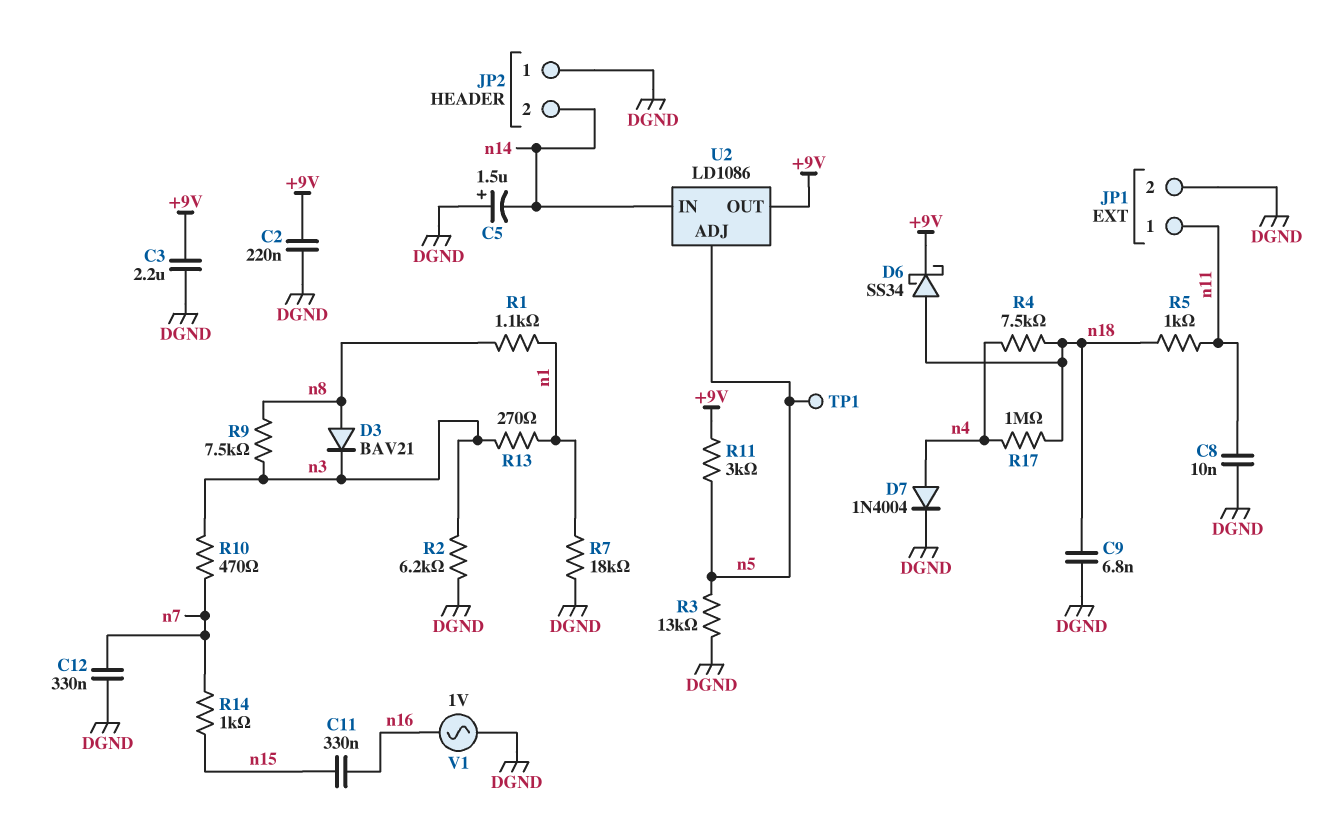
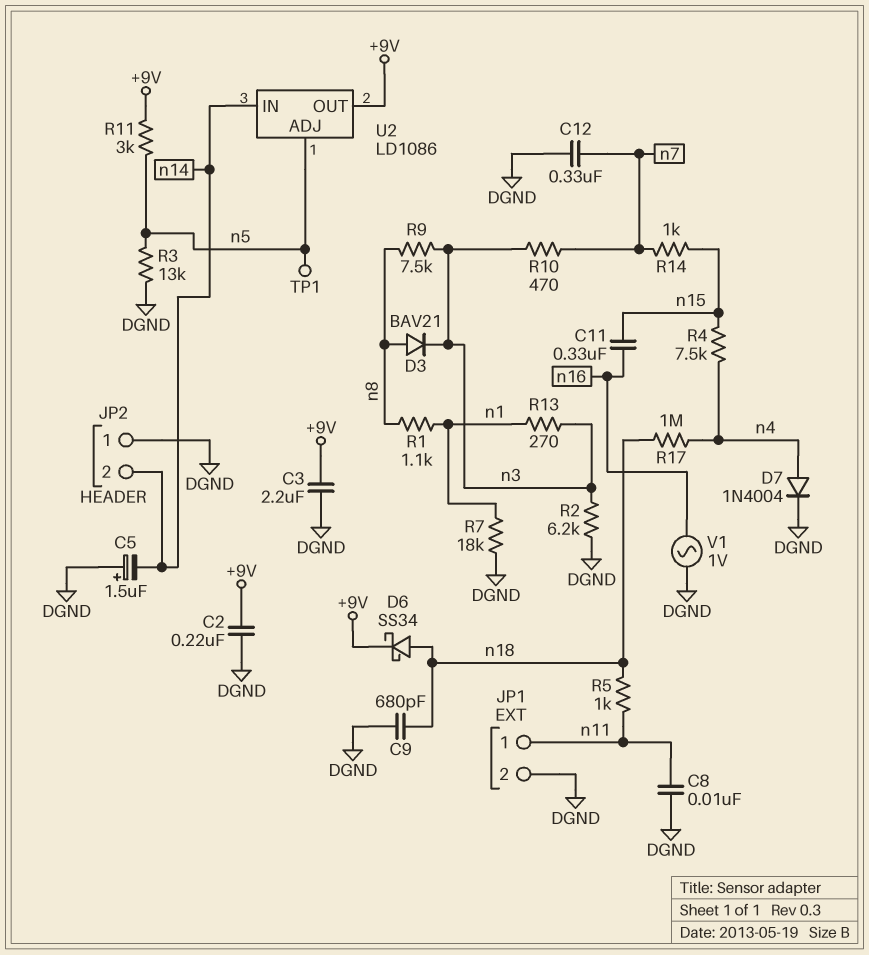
C9: 6.8nF (DGND, n18) -> 680pF (DGND, n18)
R4: 7.5k (n4, n18) -> 7.5k (n4, n15)

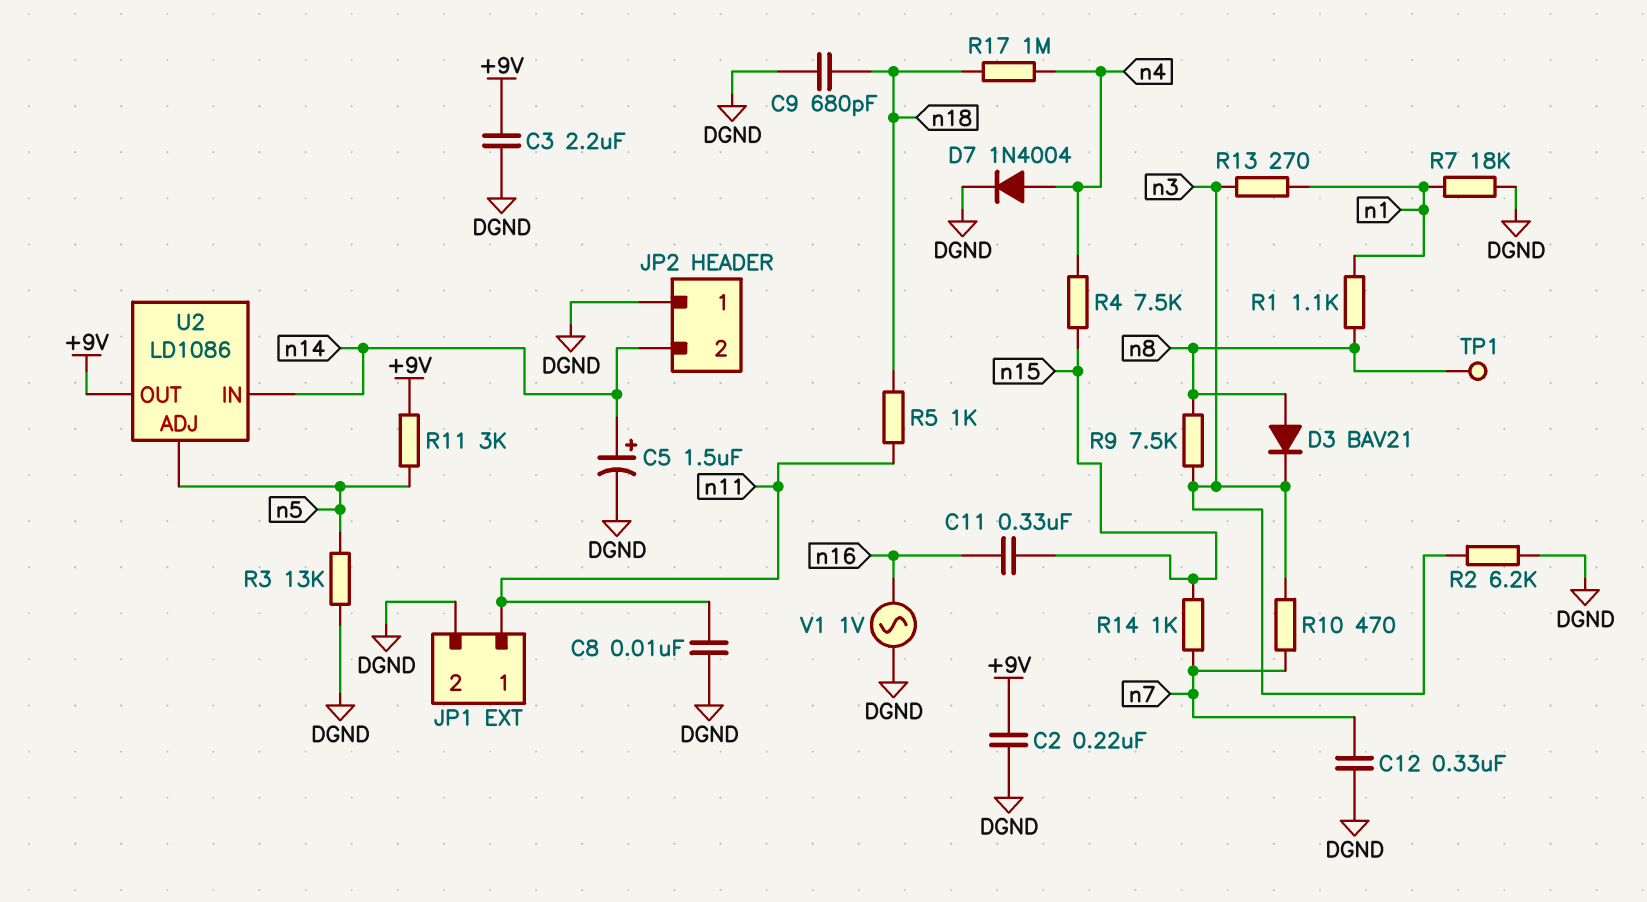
C5: 1.5uF (plus DGND, minus n14) -> 1.5uF (plus n14, minus DGND)
D6: schottky SS34 (A n18, K +9V) -> none
TP1: test point (n5) -> test point (n8)

